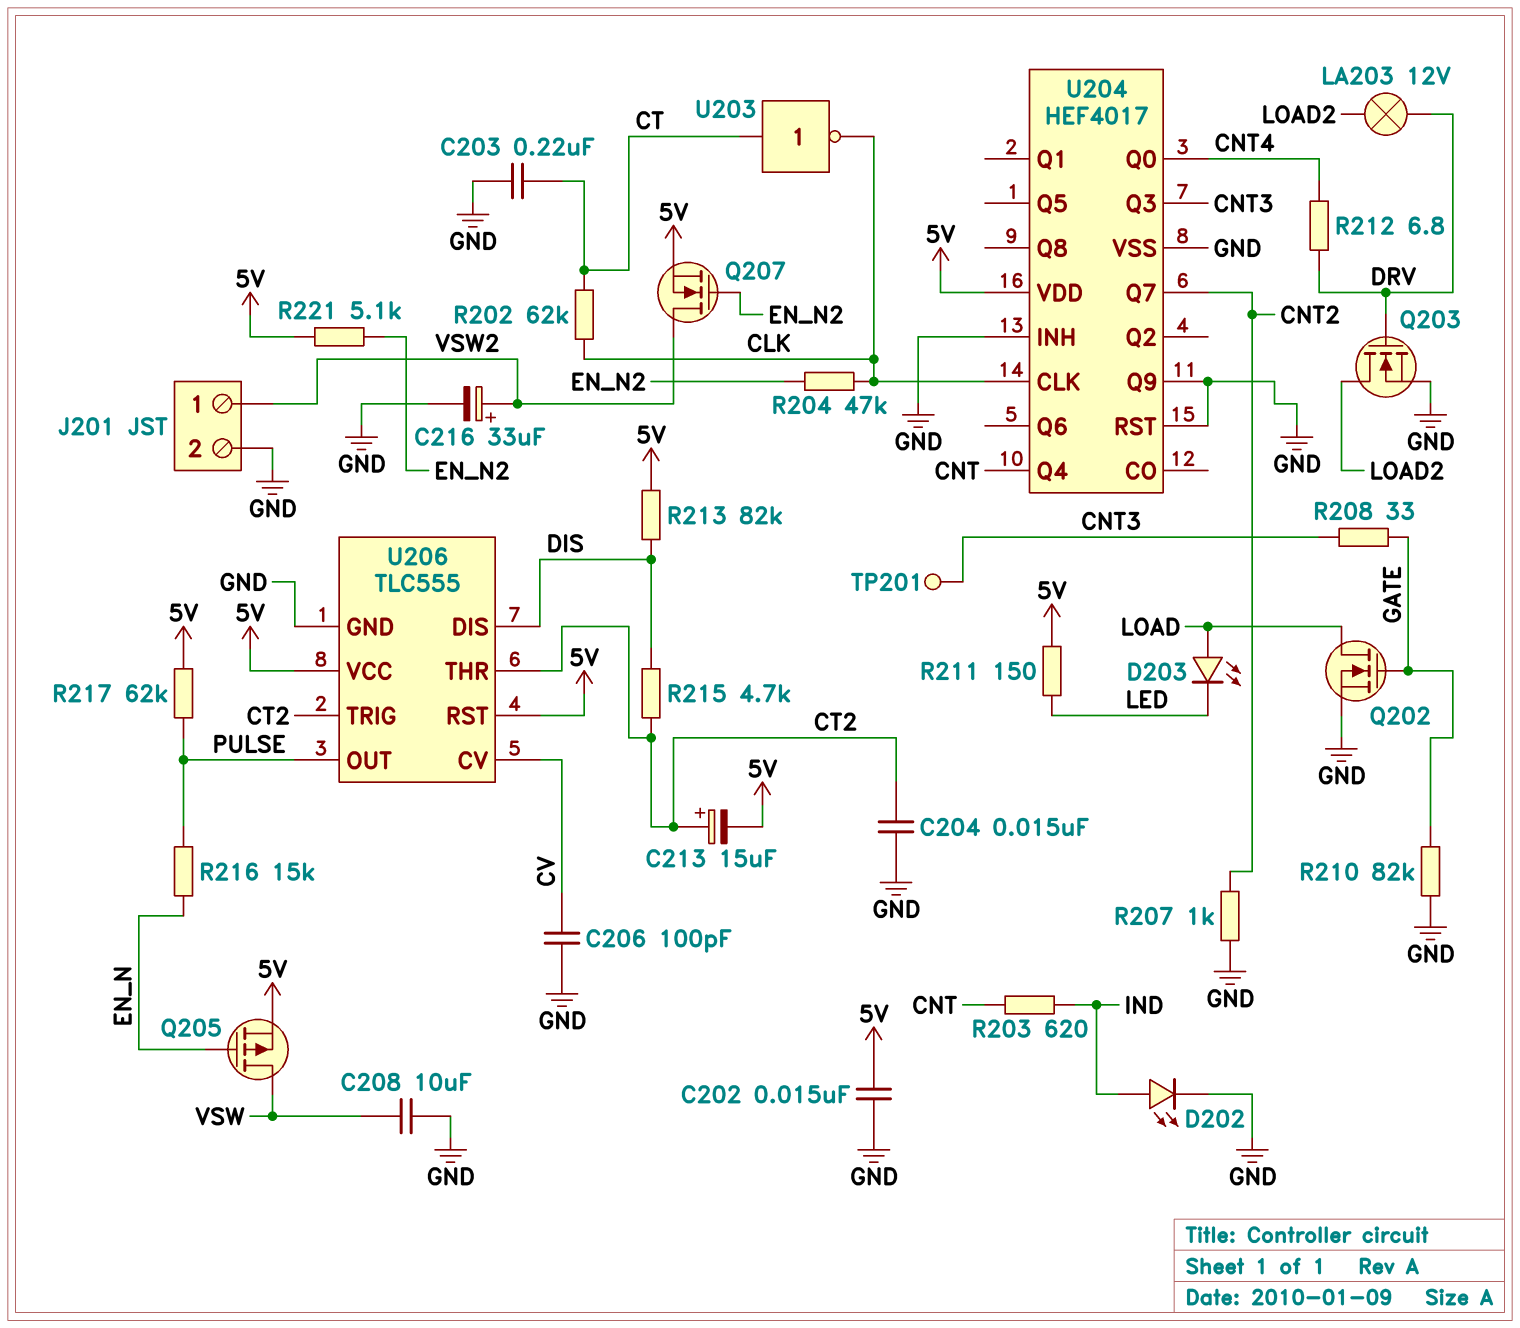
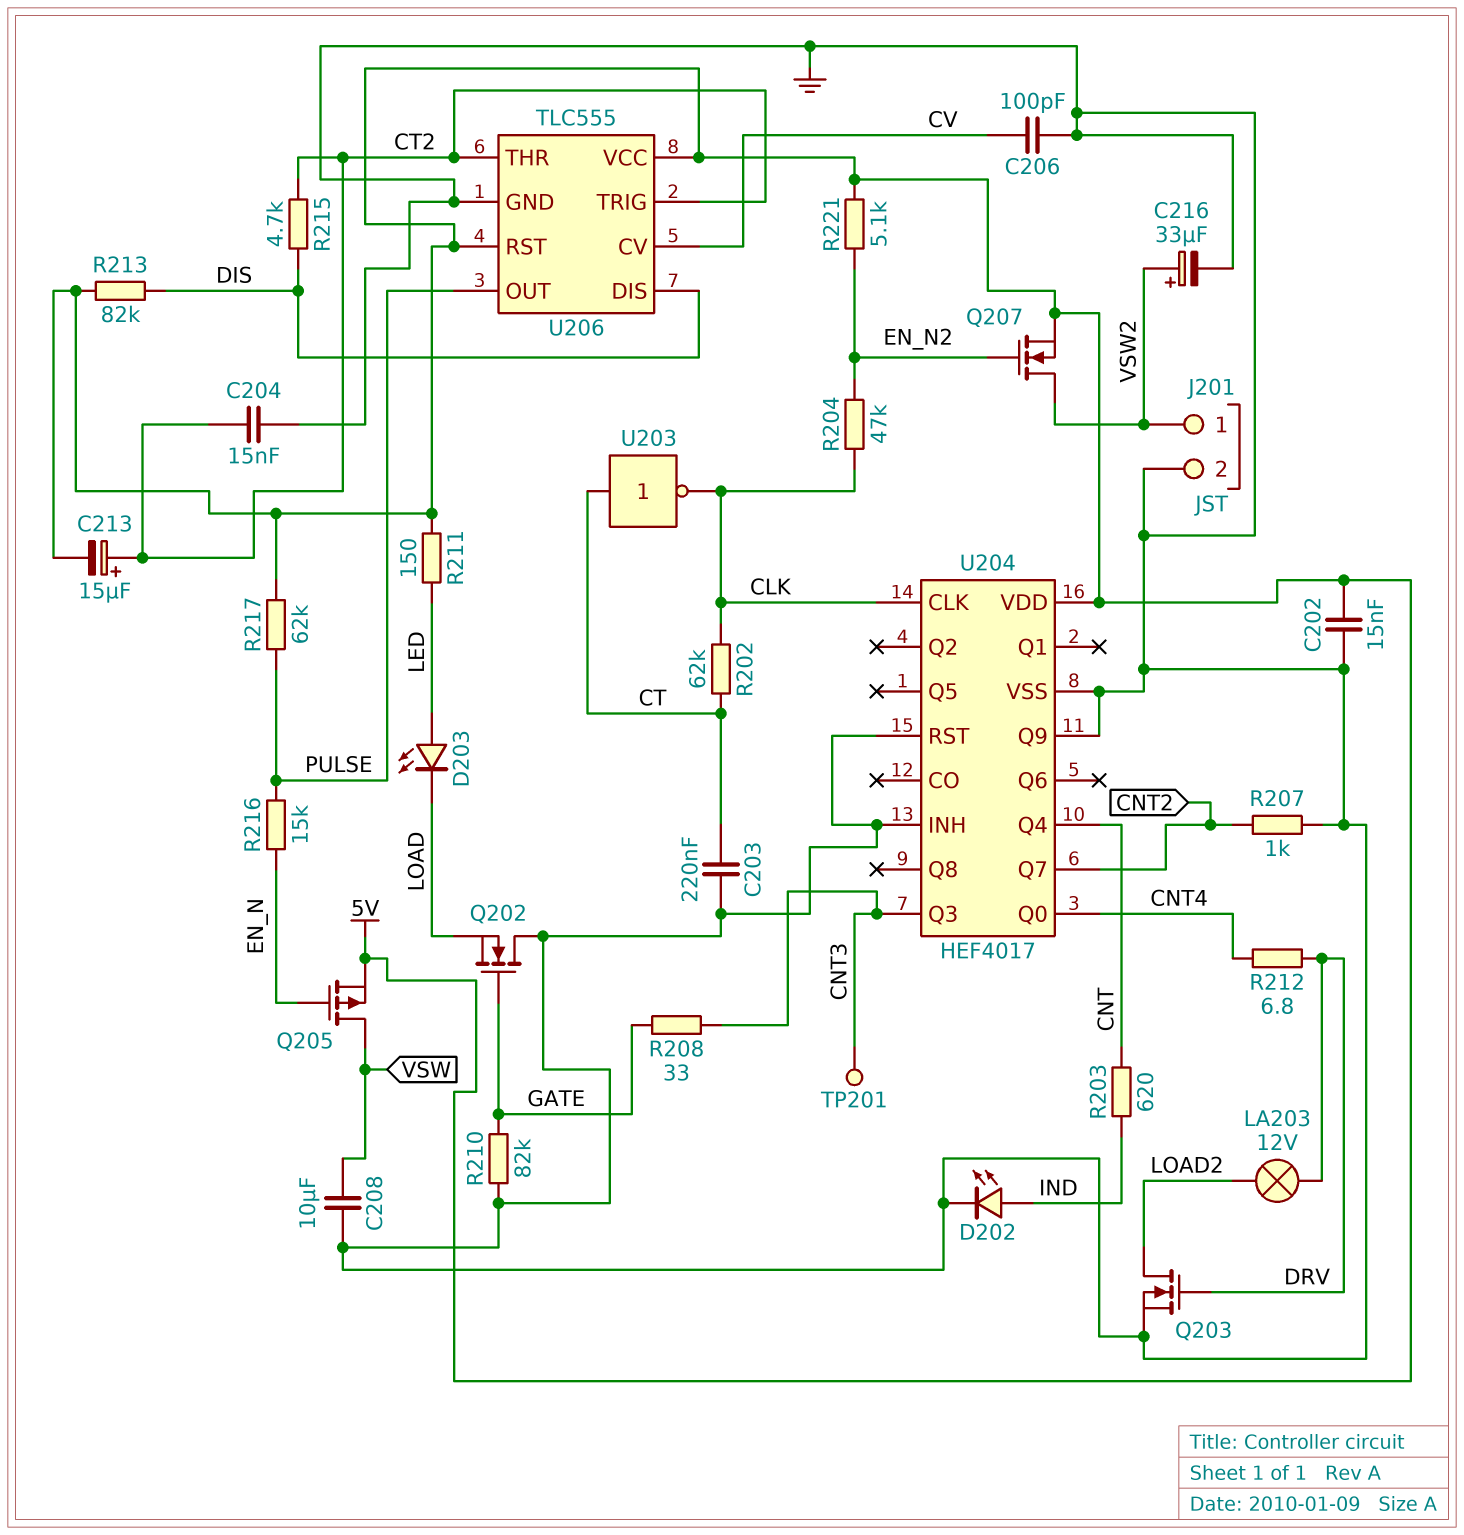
D203: LED (A LOAD, K LED) -> LED (A LED, K LOAD)
Q202: NMOS (G GATE, D LOAD, S GND) -> NMOS (G GATE, D GND, S LOAD)

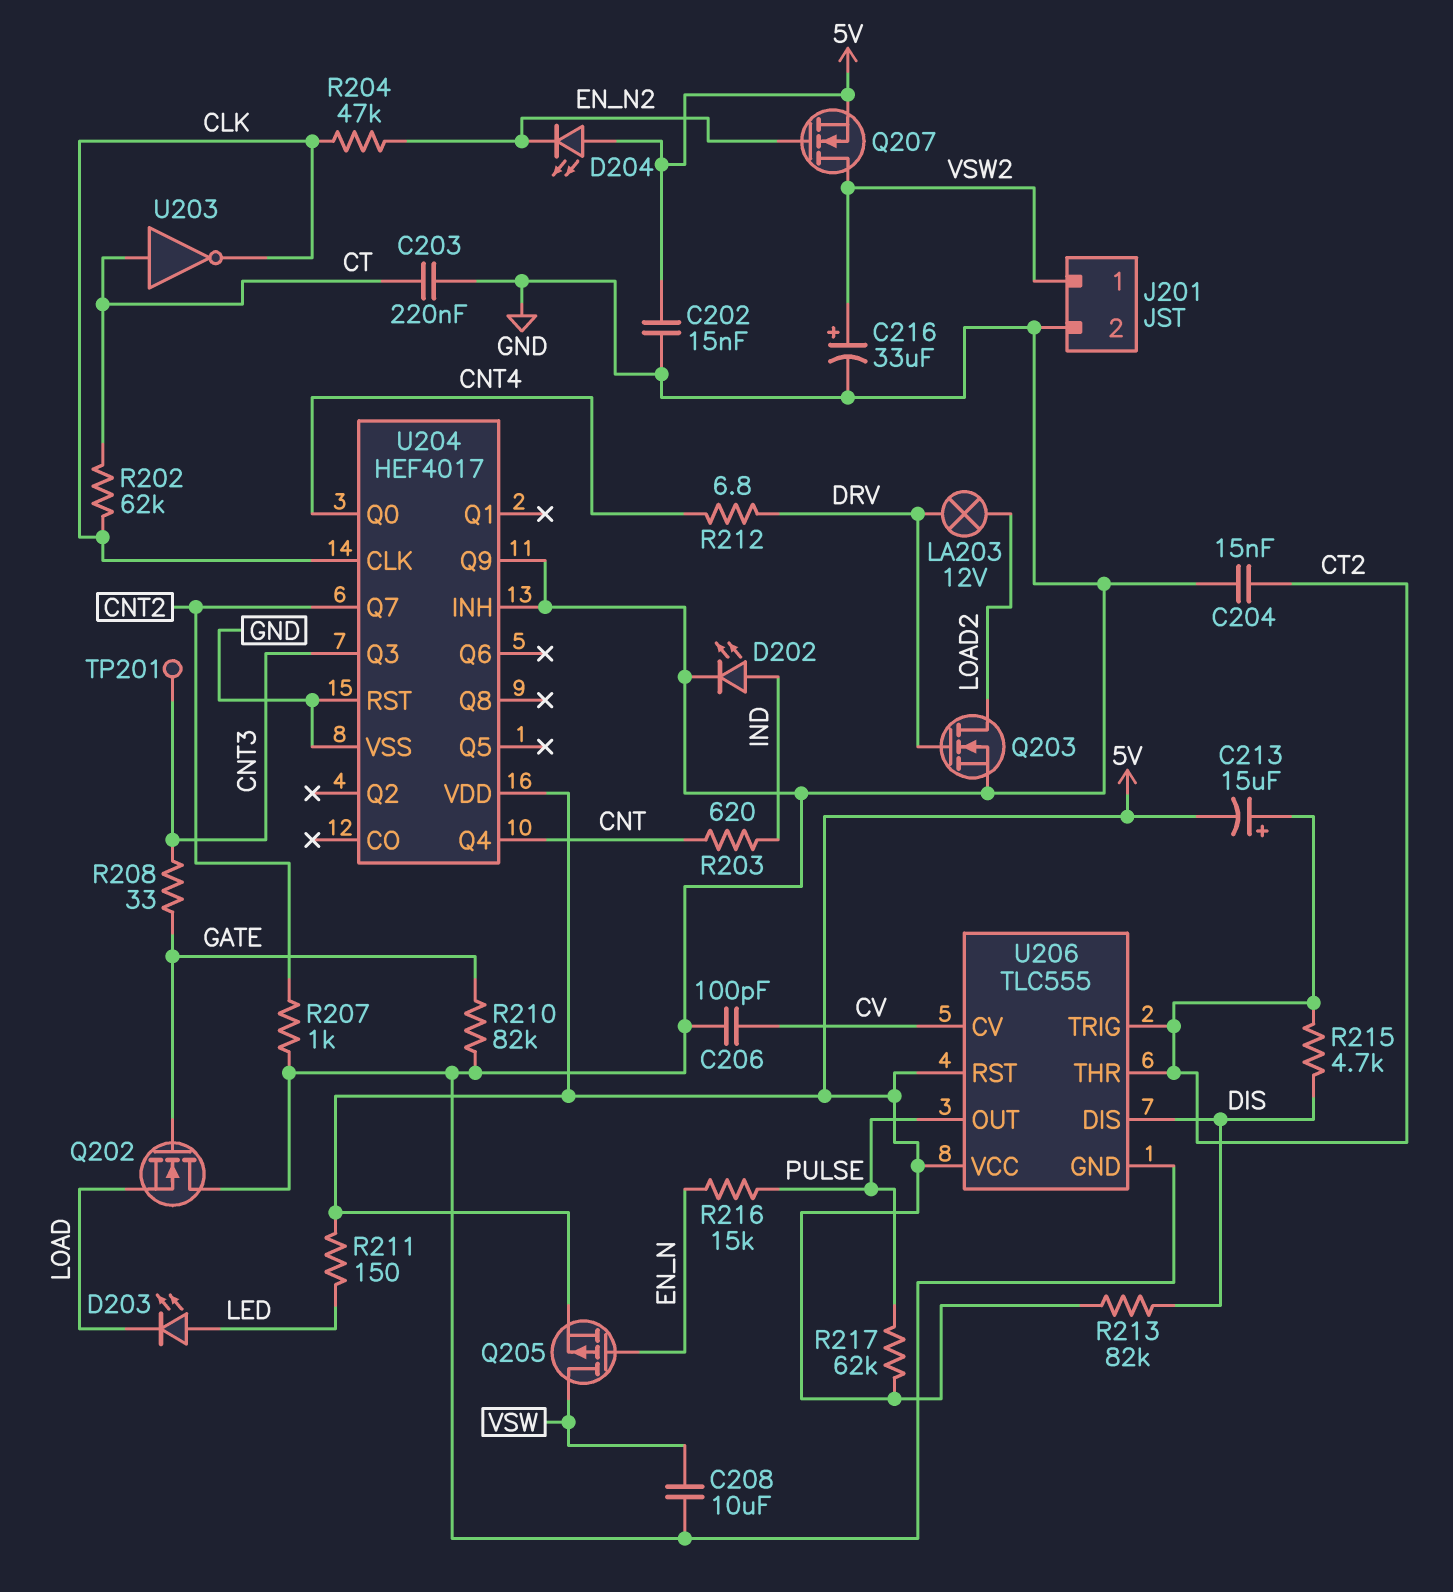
D204: none -> LED (A 5V, K EN_N2)
R221: 5.1k (5V, EN_N2) -> none

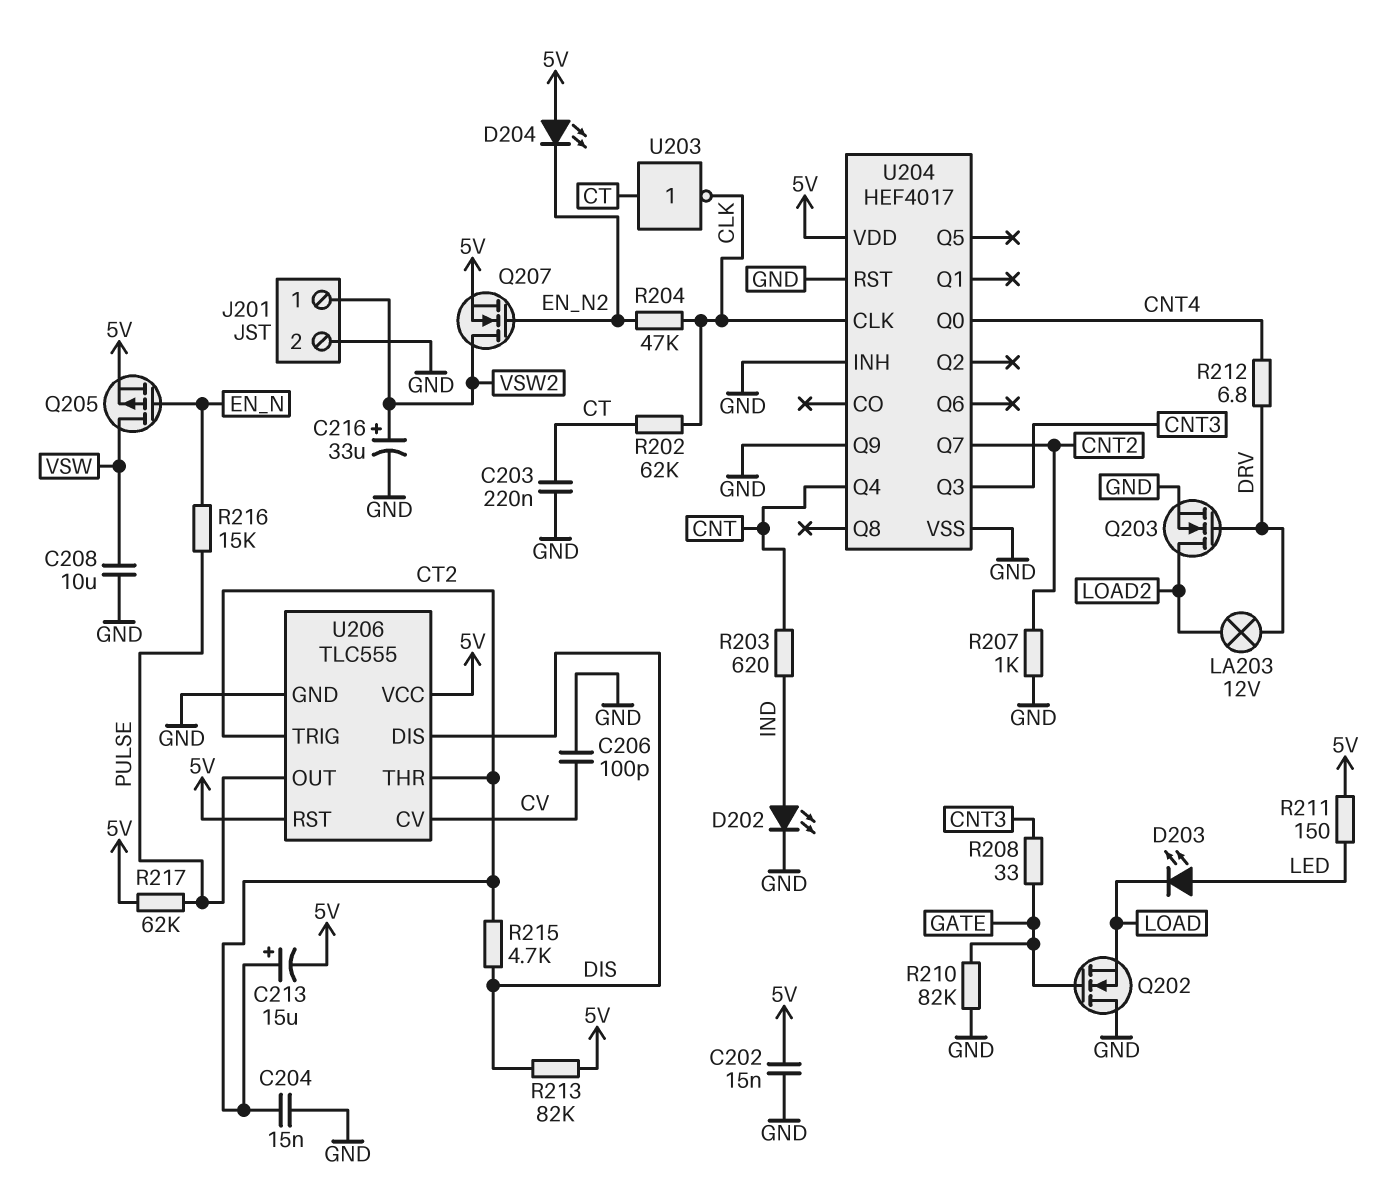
TP201: test point (CNT3) -> none

